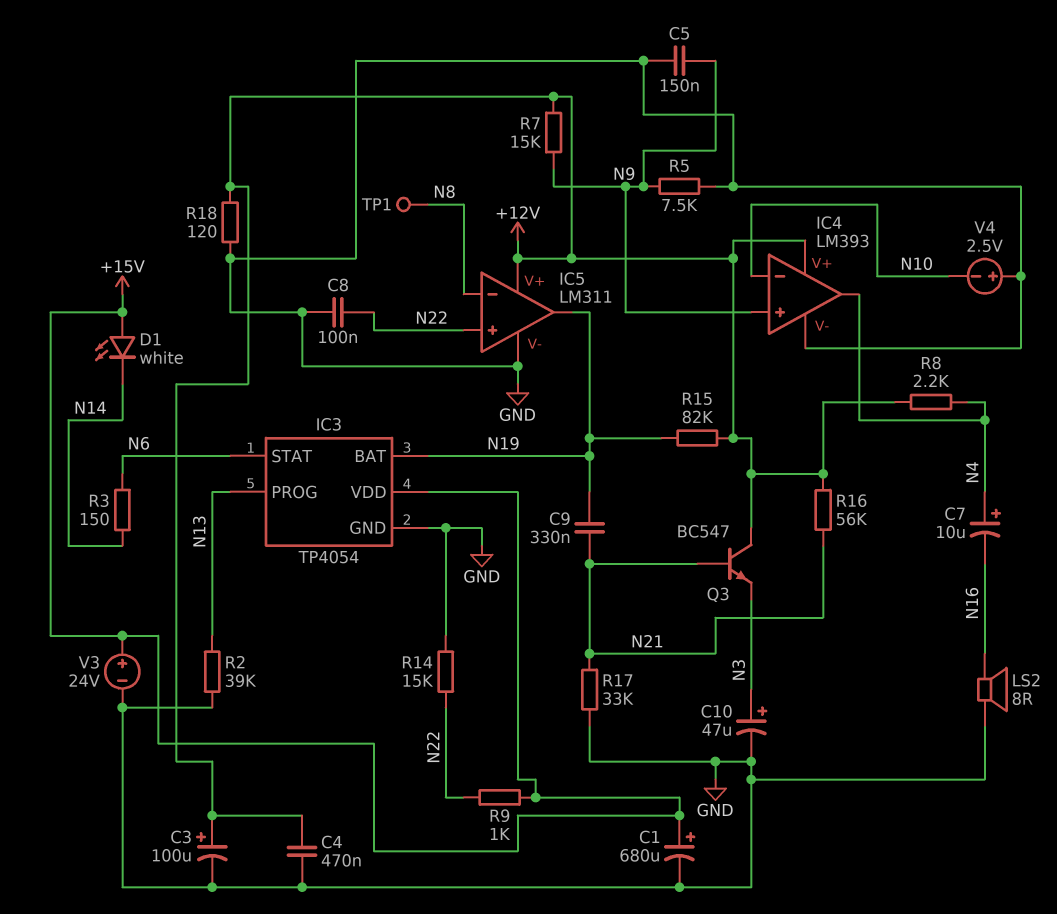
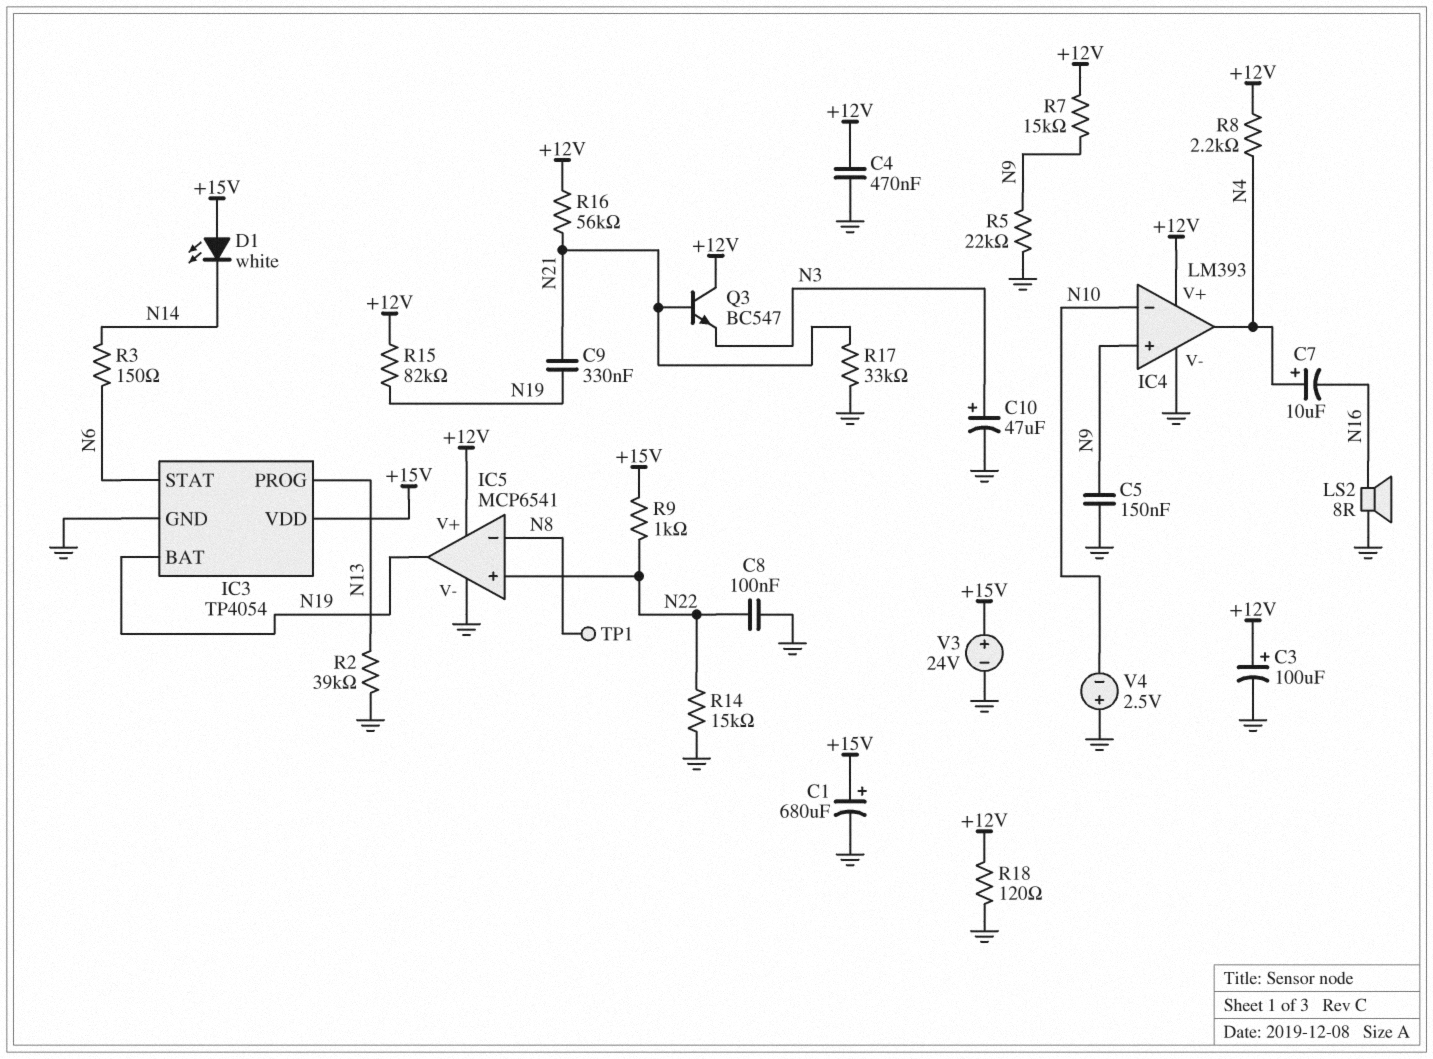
IC5: LM311 -> MCP6541
R5: 7.5k (GND, N9) -> 22k (GND, N9)

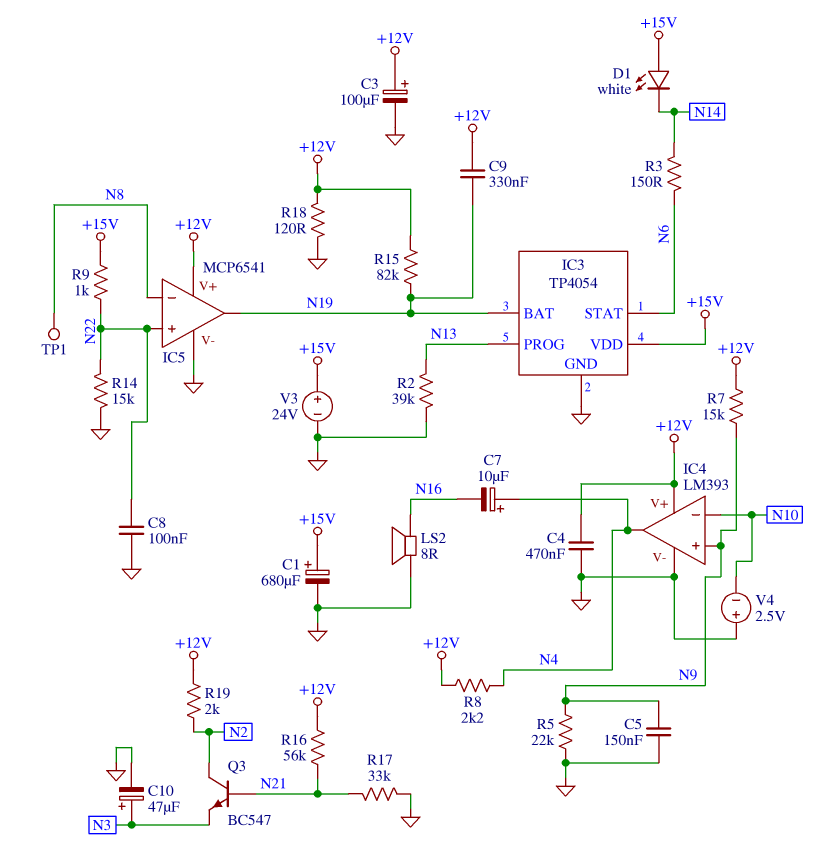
C9: 330nF (N19, N21) -> 330nF (+12V, N19)
Q3: NPN BC547 (B N21, C +12V, E N3) -> NPN BC547 (B N21, C N2, E N3)
R19: none -> 2k (+12V, N2)

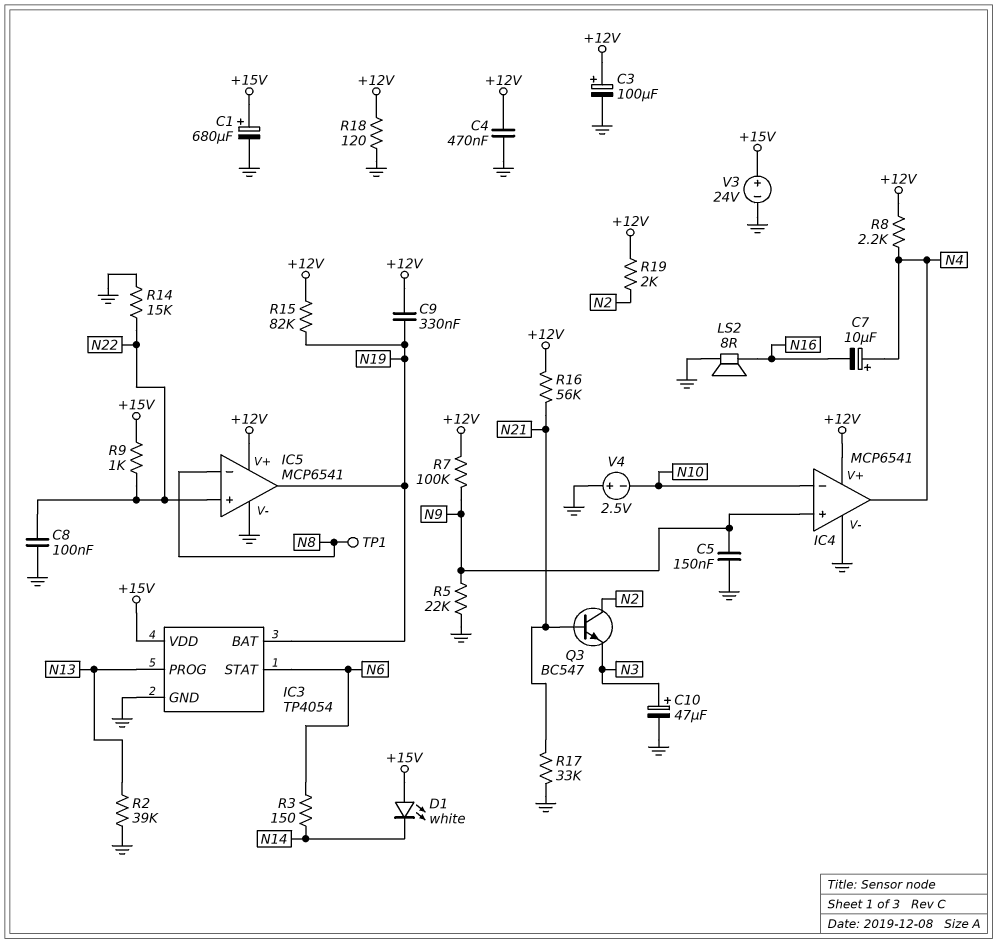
IC4: LM393 -> MCP6541
R7: 15k (+12V, N9) -> 100k (+12V, N9)

